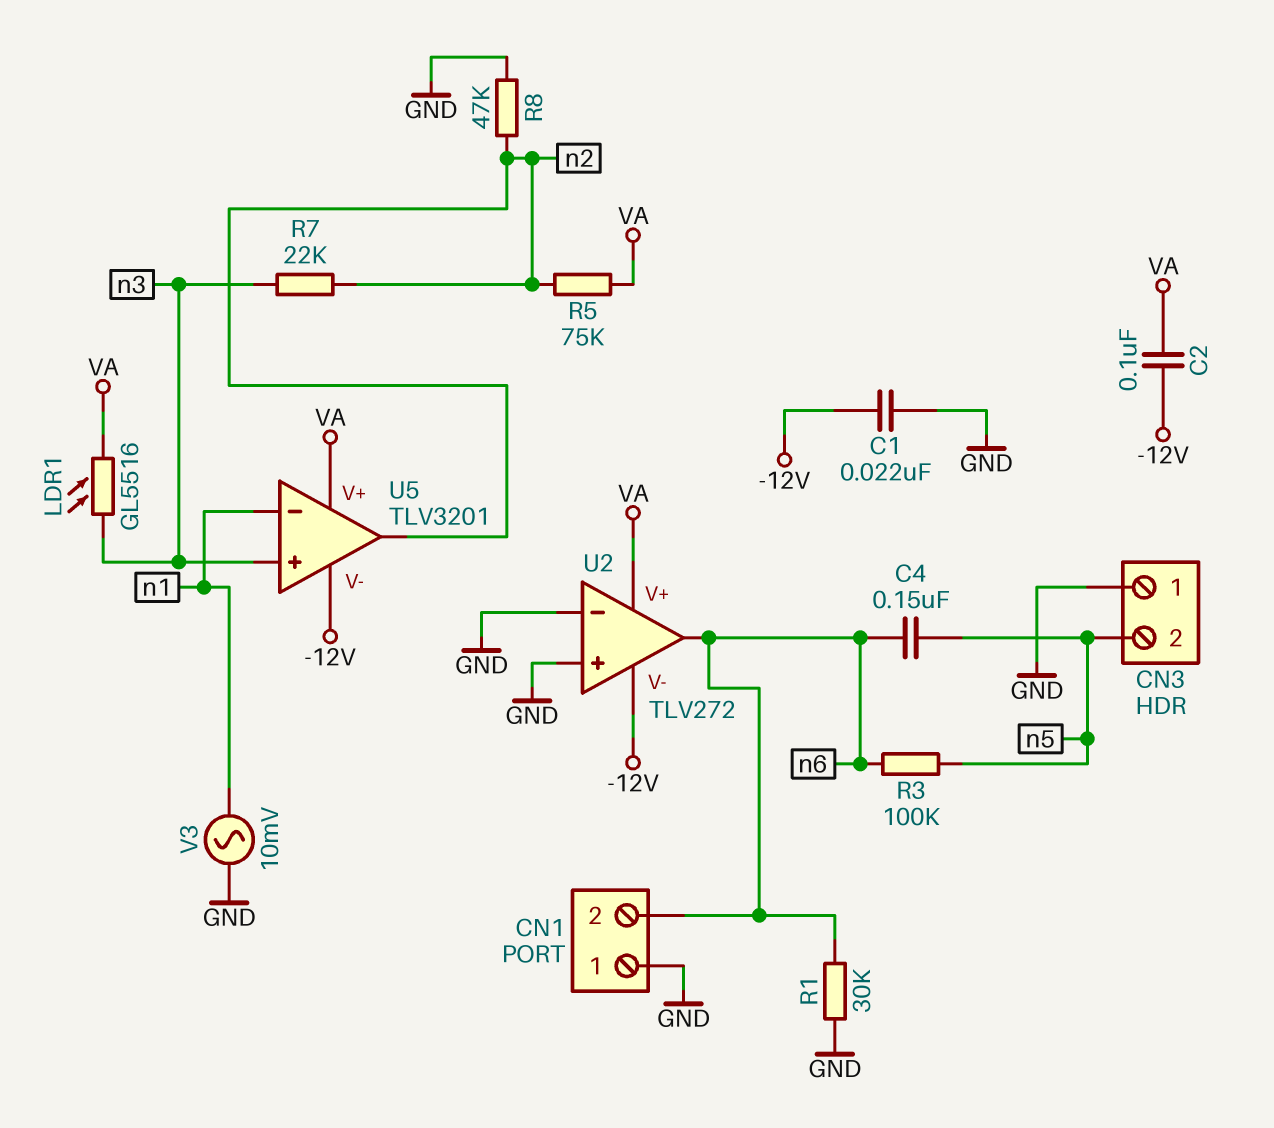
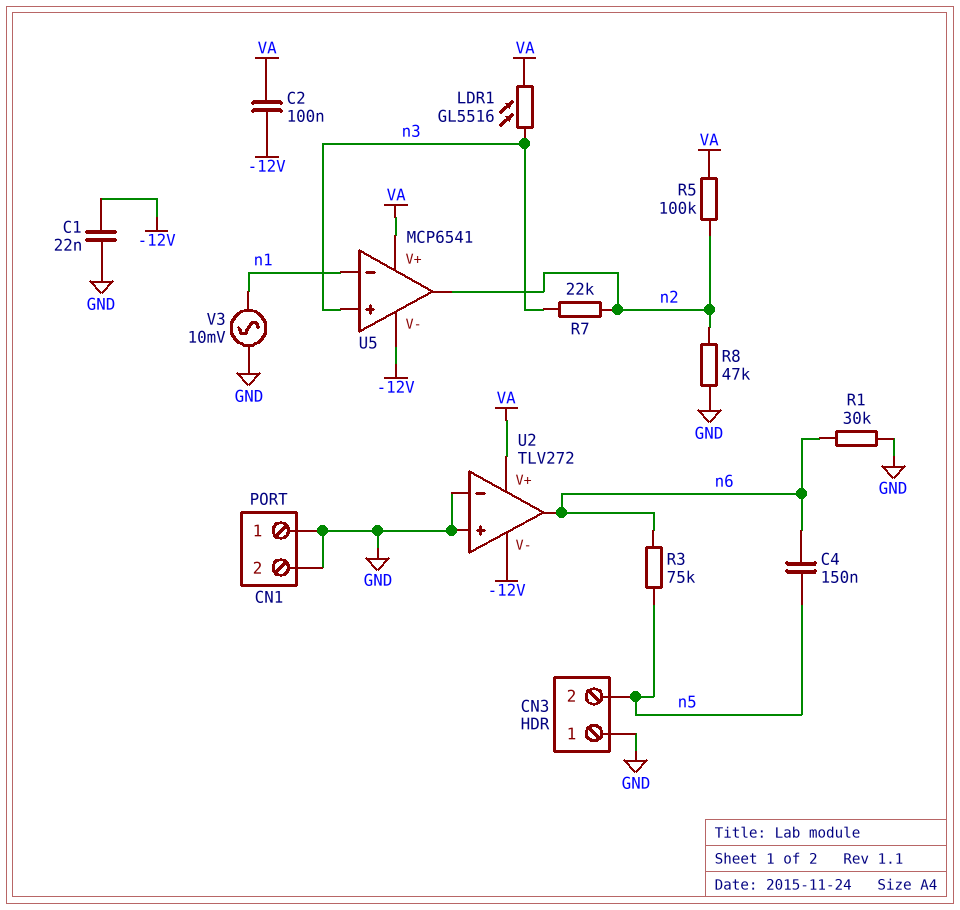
CN1 pin 2: n6 -> GND
R3: 100k (n5, n6) -> 75k (n5, n6)
R5: 75k (VA, n2) -> 100k (VA, n2)
U5: TLV3201 -> MCP6541

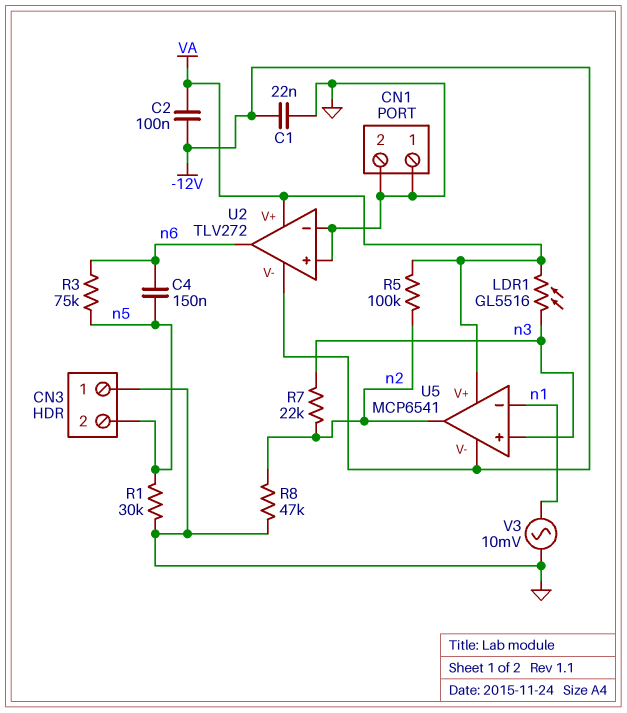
R1: 30k (GND, n6) -> 30k (GND, n5)

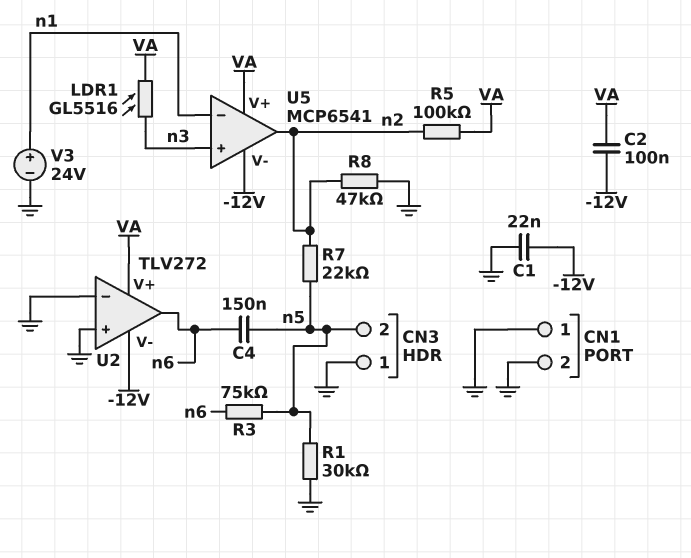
R7: 22k (n2, n3) -> 22k (n2, n5)
V3: AC 10mV (GND, n1) -> 24V (plus n1, minus GND)

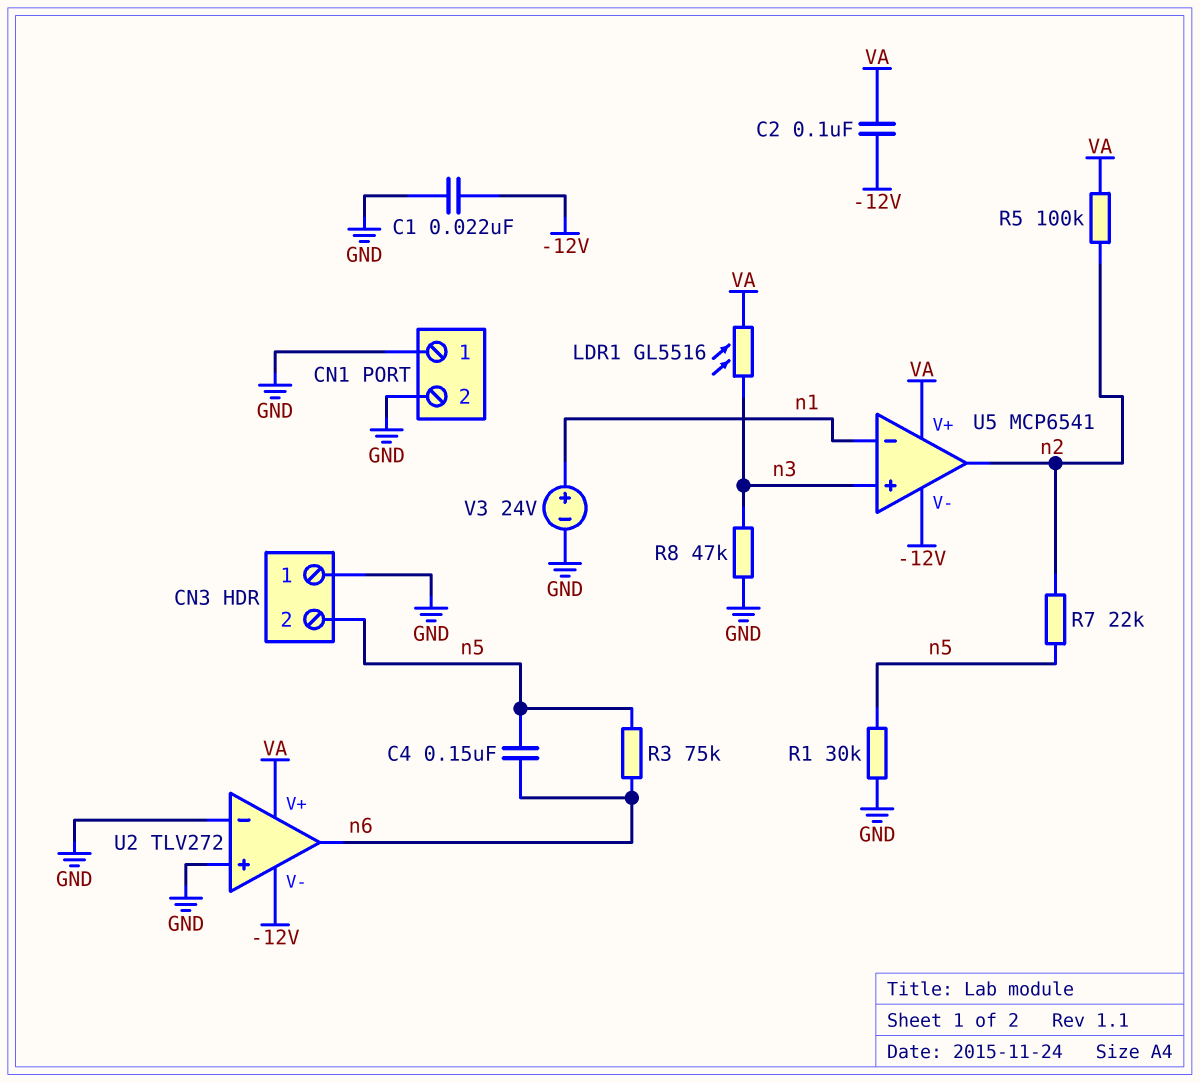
R8: 47k (GND, n2) -> 47k (GND, n3)

